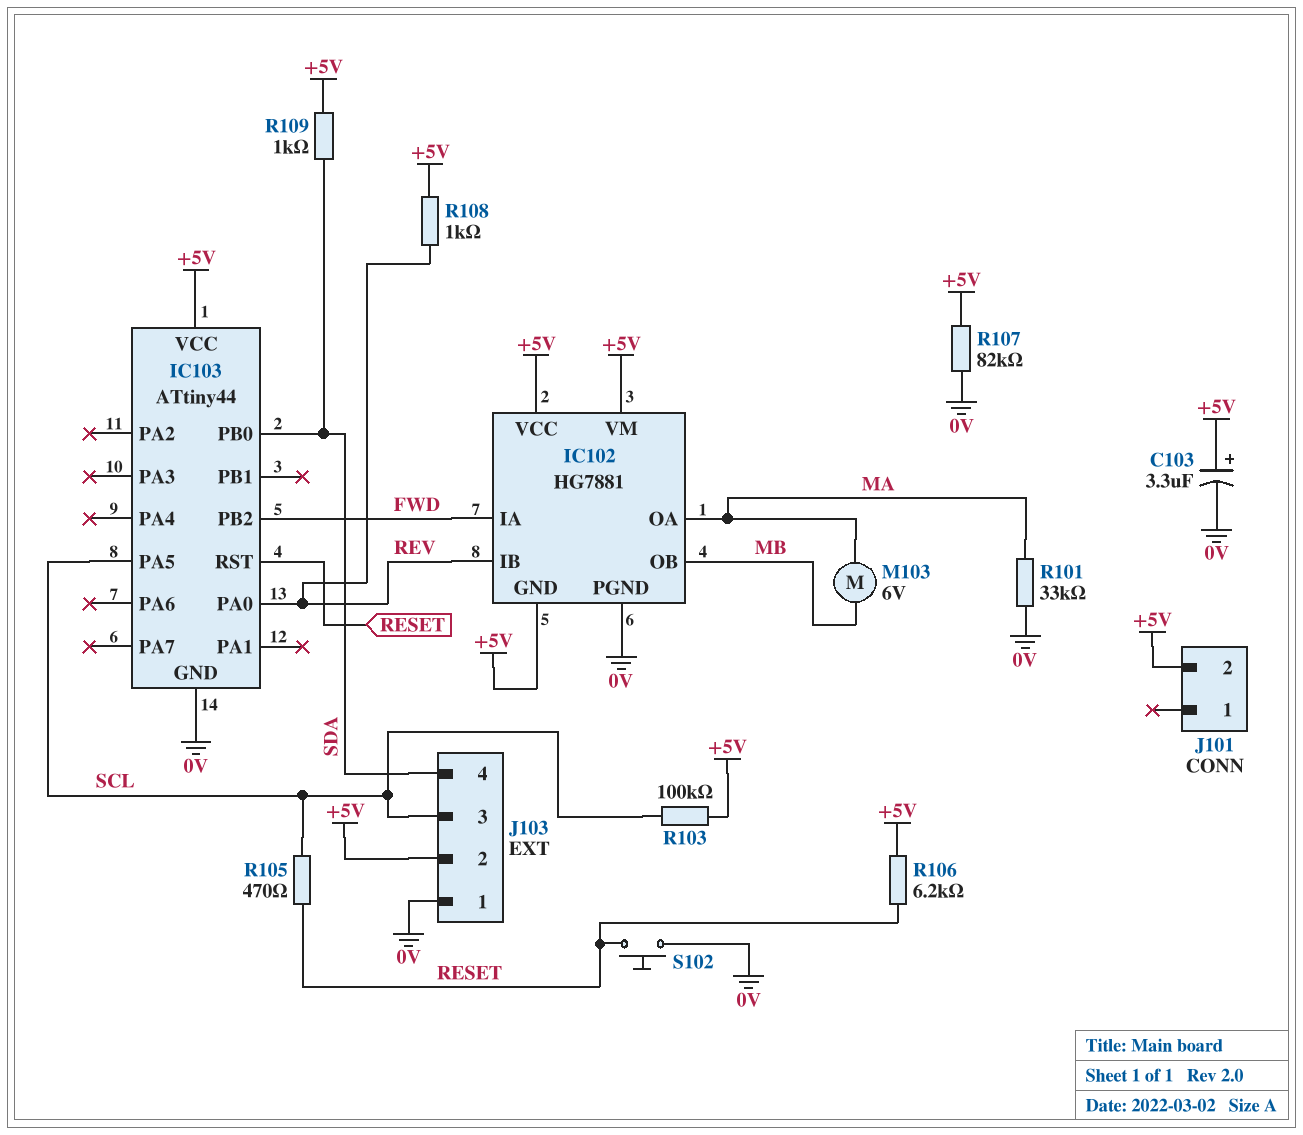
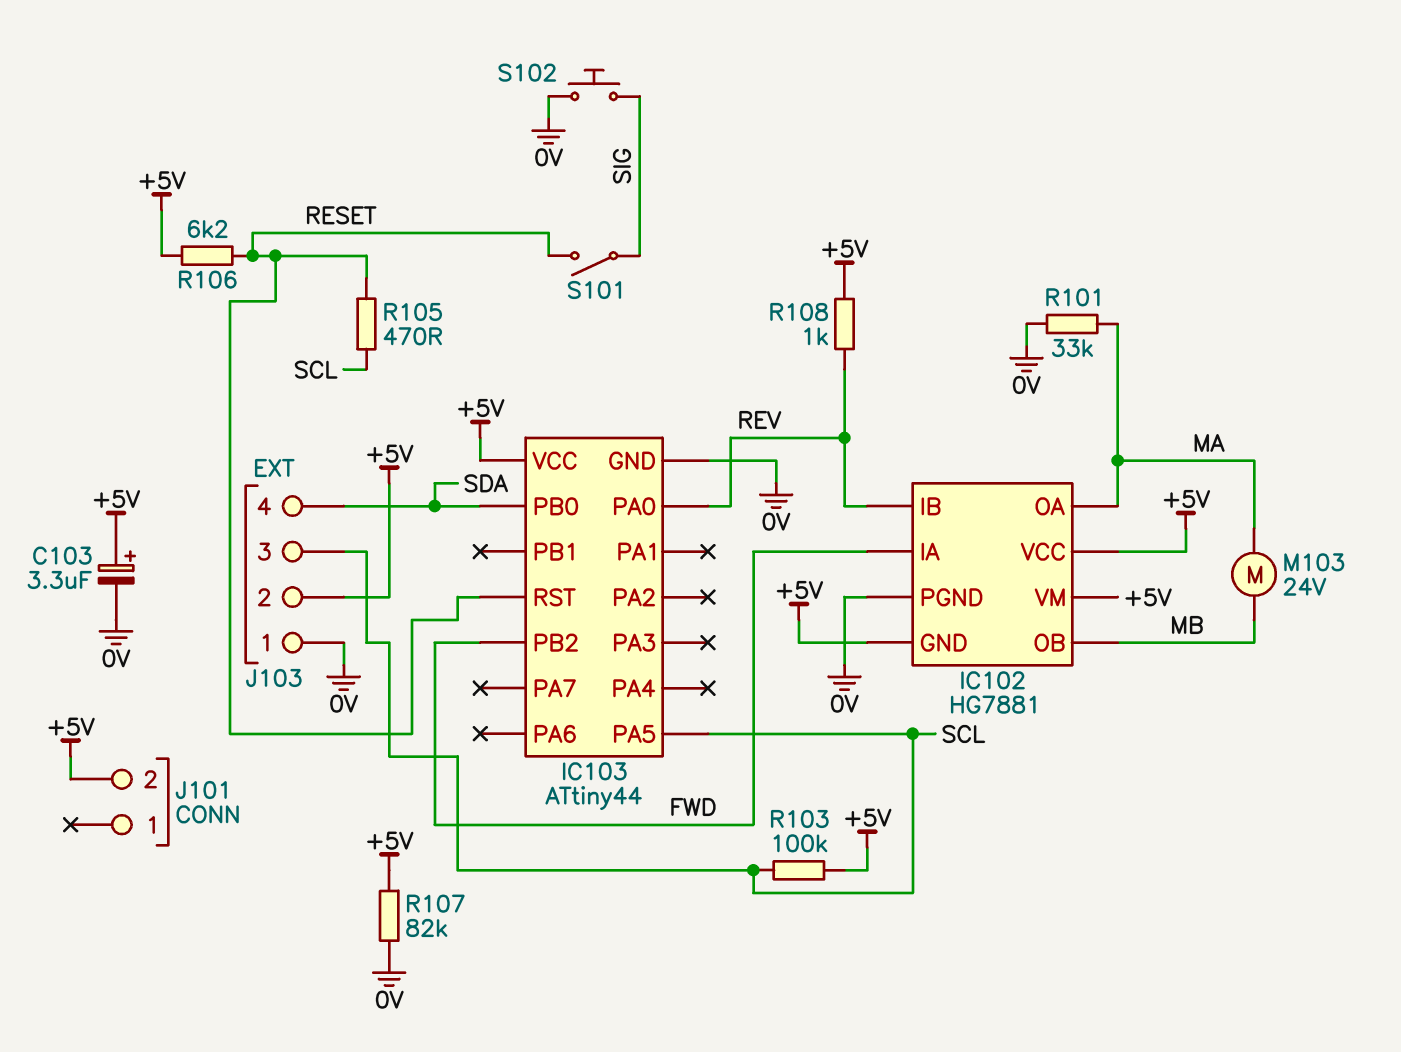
M103: motor 6V (MA, MB) -> motor 24V (MA, MB)
R109: 1k (+5V, SDA) -> none
S101: none -> switch (RESET, SIG)
S102: button (0V, RESET) -> button (0V, SIG)

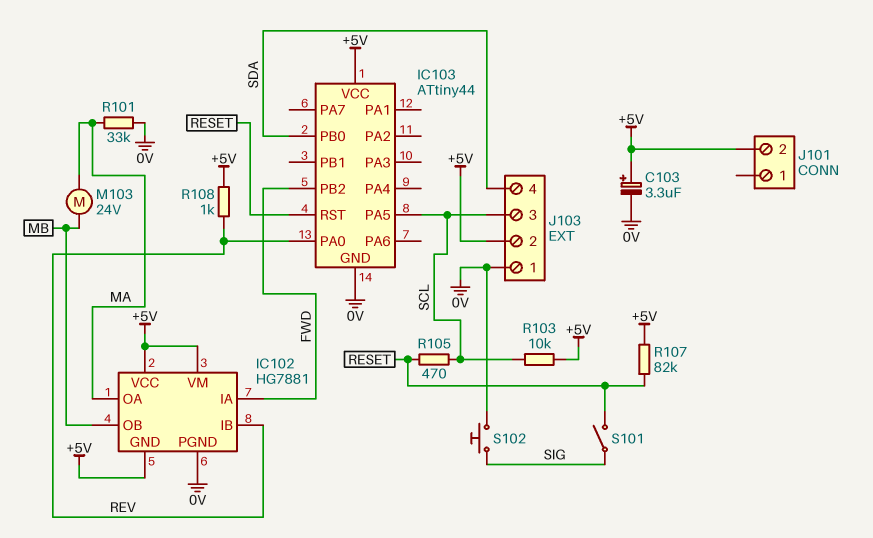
R103: 100k (+5V, SCL) -> 10k (+5V, SCL)
R106: 6.2k (+5V, RESET) -> none
R107: 82k (+5V, 0V) -> 82k (+5V, RESET)

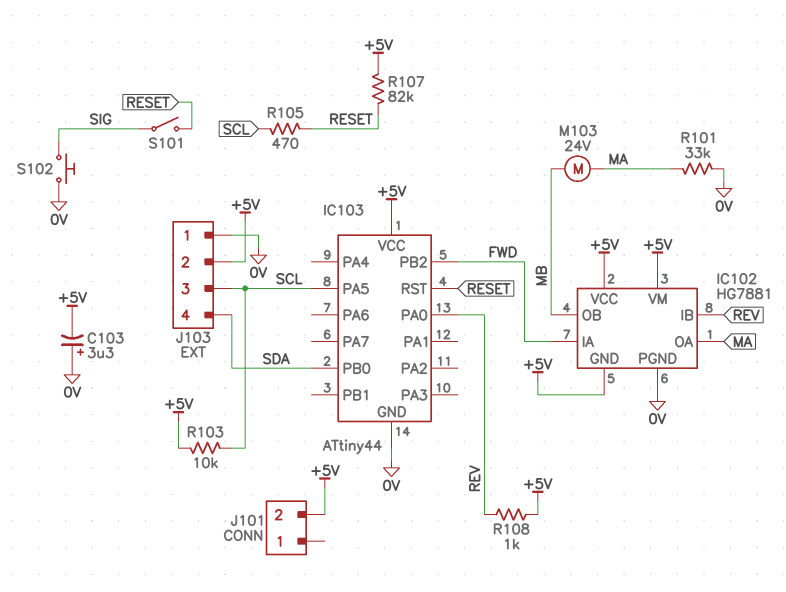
C103: 3.3uF (plus +5V, minus 0V) -> 3.3uF (plus 0V, minus +5V)

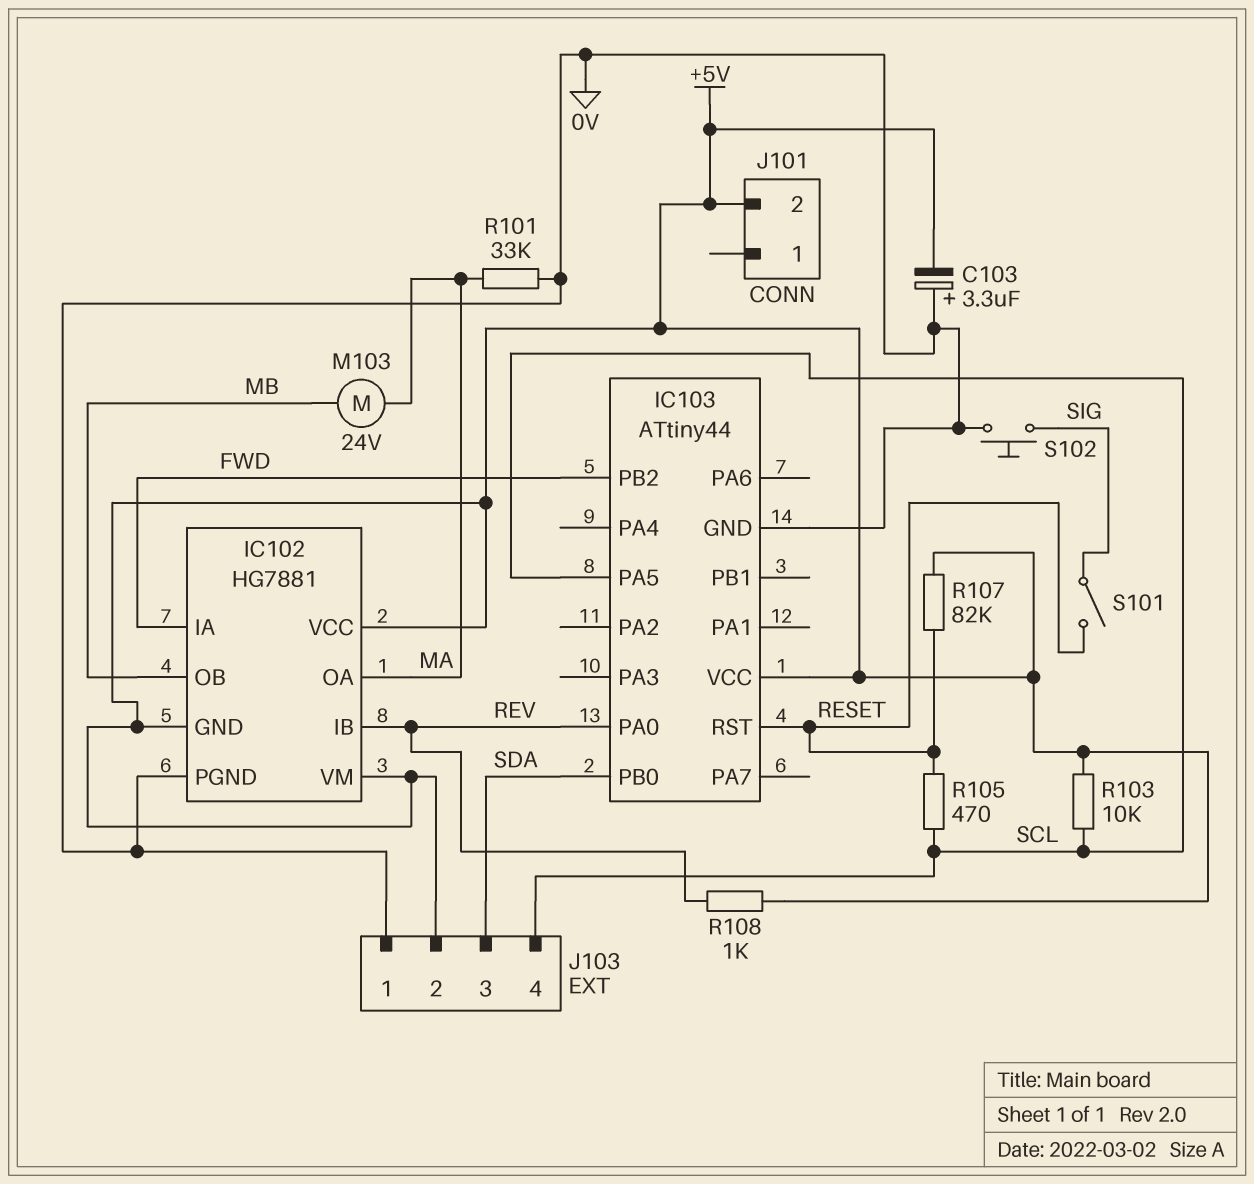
J103 pin 3: SCL -> SDA
J103 pin 4: SDA -> SCL

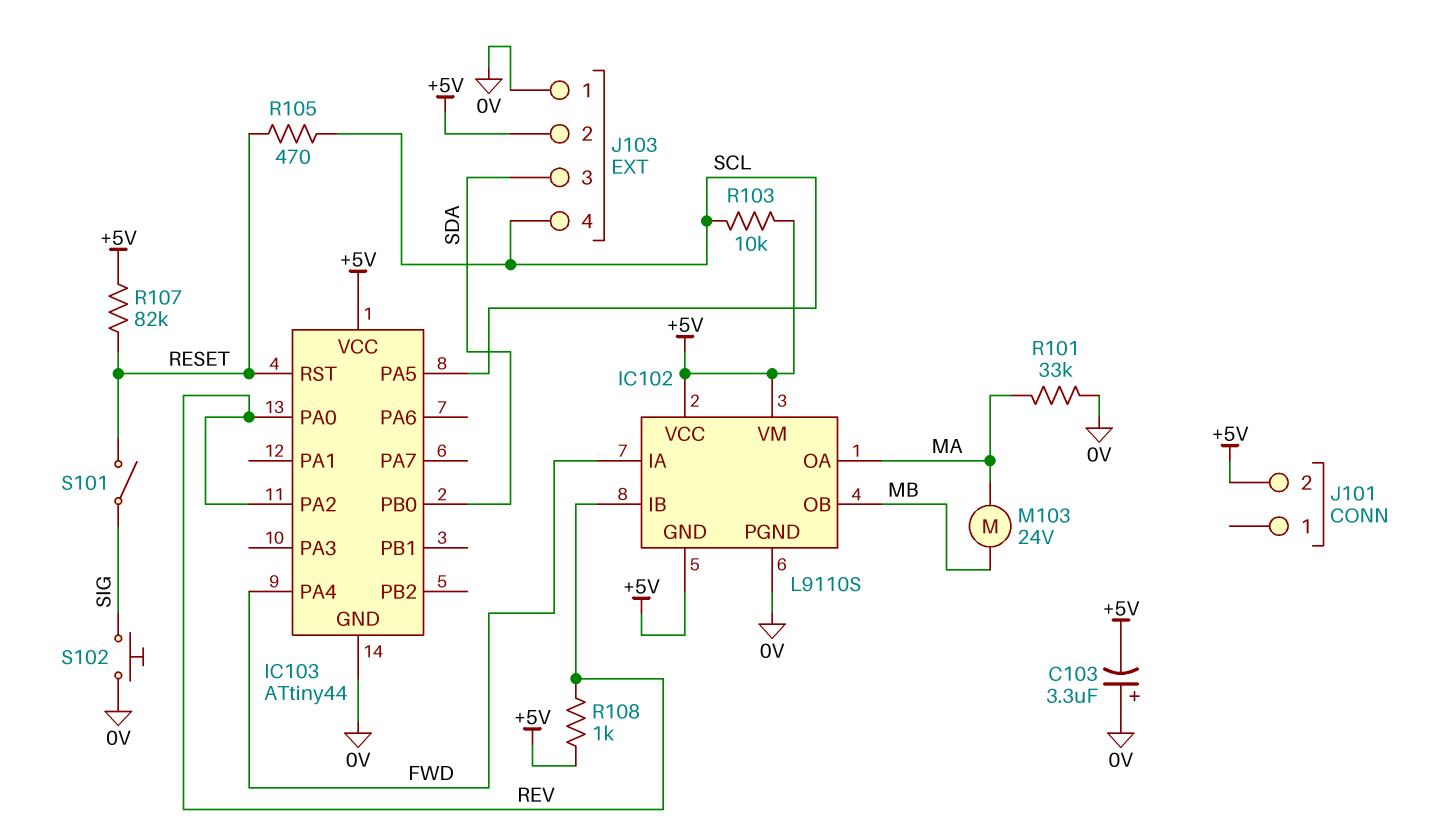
IC102: HG7881 -> L9110S
IC103 pin PA2: none -> REV
IC103 pin PA4: none -> FWD
IC103 pin PB2: FWD -> none

